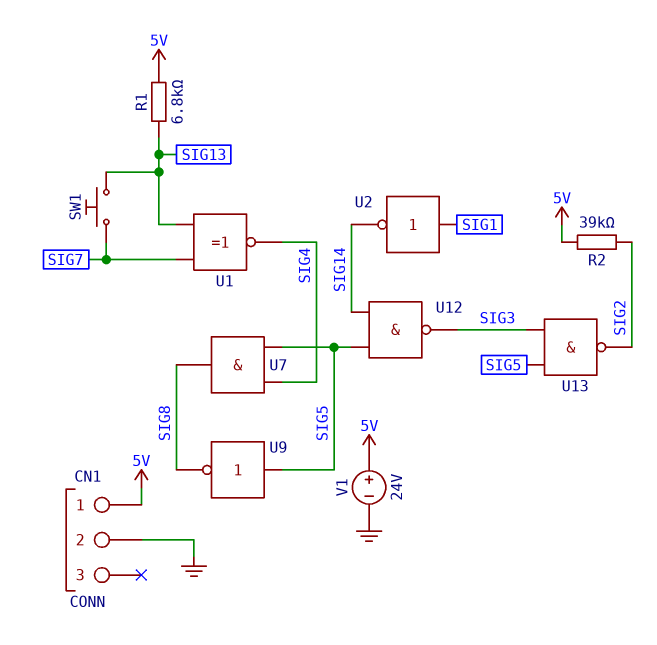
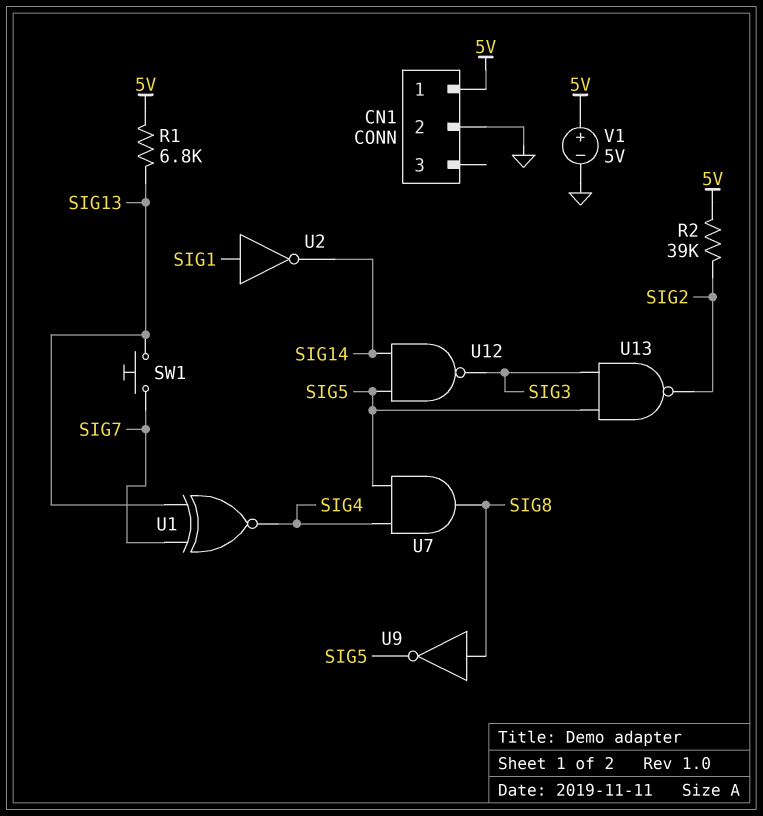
U9: NOT (in SIG5, out SIG8) -> NOT (in SIG8, out SIG5)
V1: 24V (plus 5V, minus GND) -> 5V (plus 5V, minus GND)

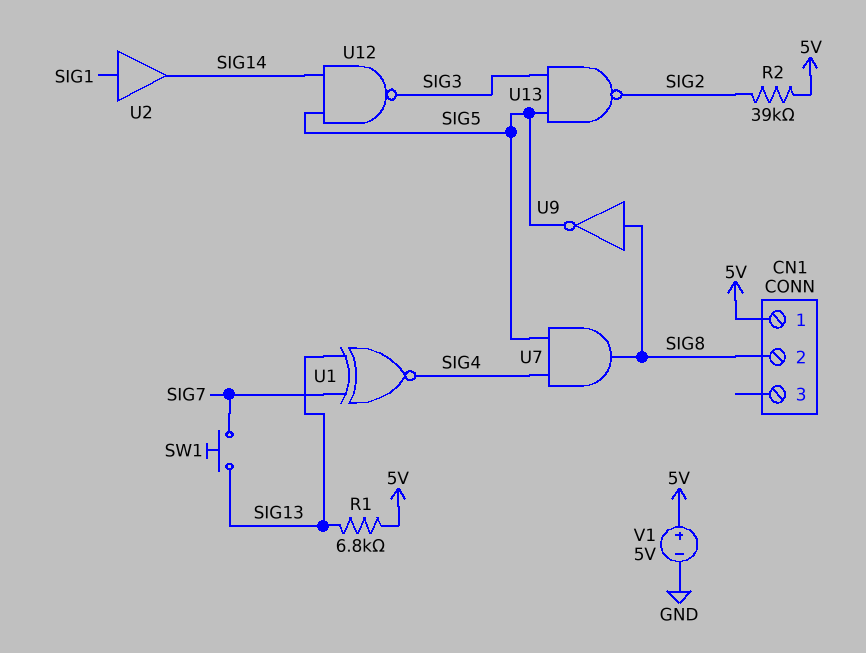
CN1 pin 2: GND -> SIG8
U2: NOT (in SIG1, out SIG14) -> buffer (in SIG1, out SIG14)

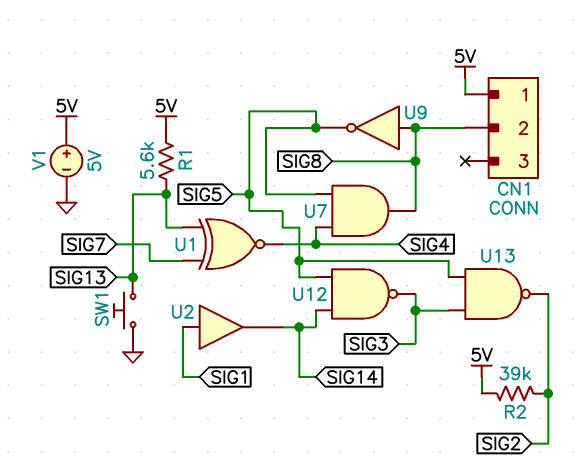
R1: 6.8k (5V, SIG13) -> 5.6k (5V, SIG13)
SW1: button (SIG7, SIG13) -> button (GND, SIG13)

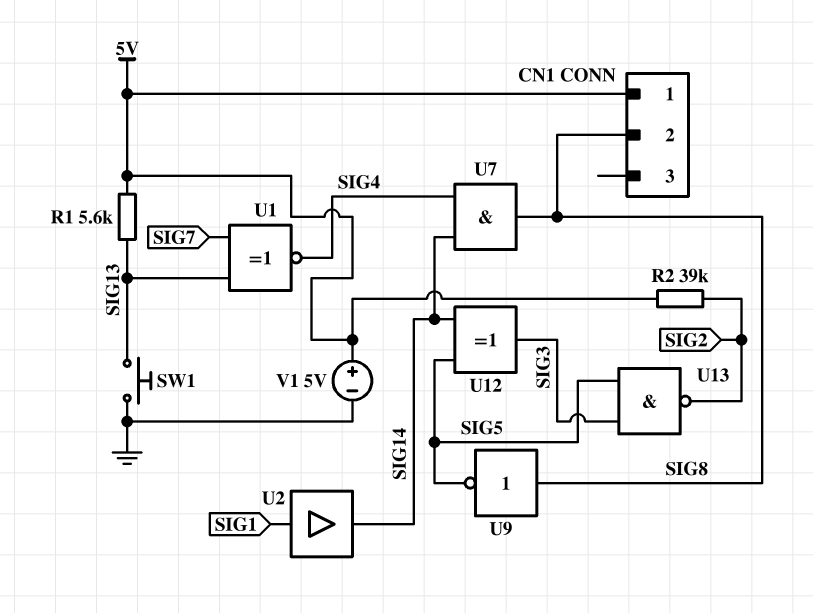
U7: AND (in SIG4, in SIG5, out SIG8) -> AND (in SIG4, in SIG14, out SIG8)
U12: NAND (in SIG5, in SIG14, out SIG3) -> XOR (in SIG5, in SIG14, out SIG3)

